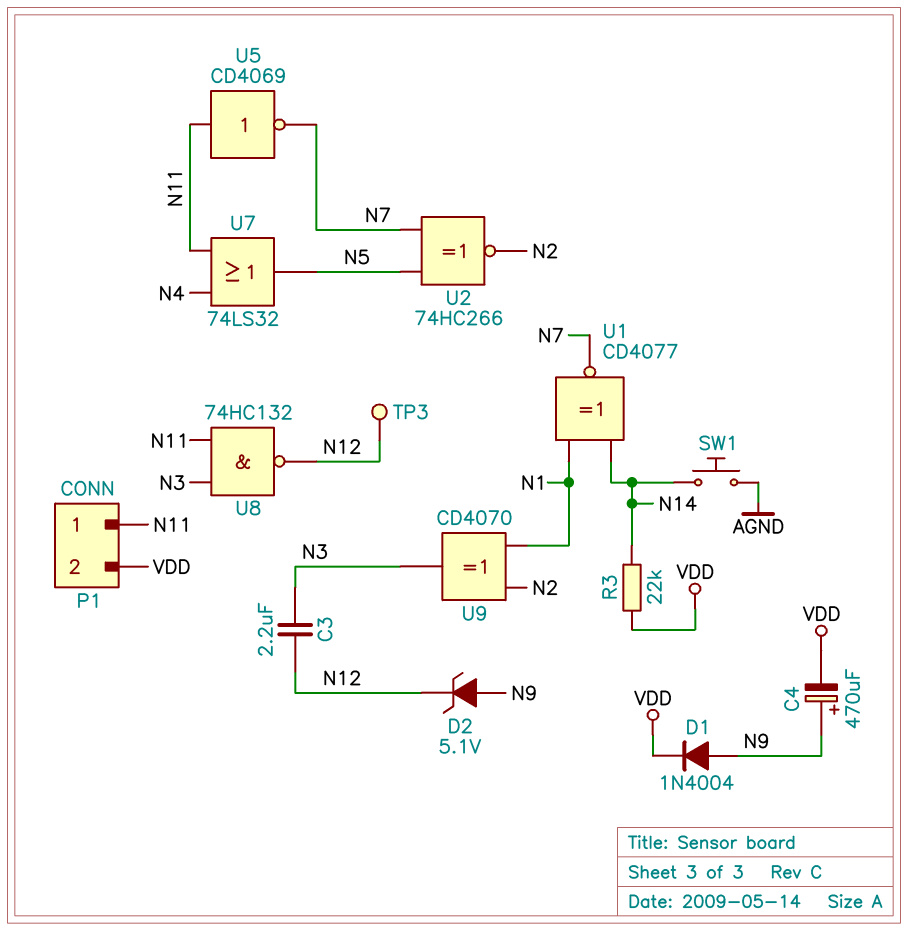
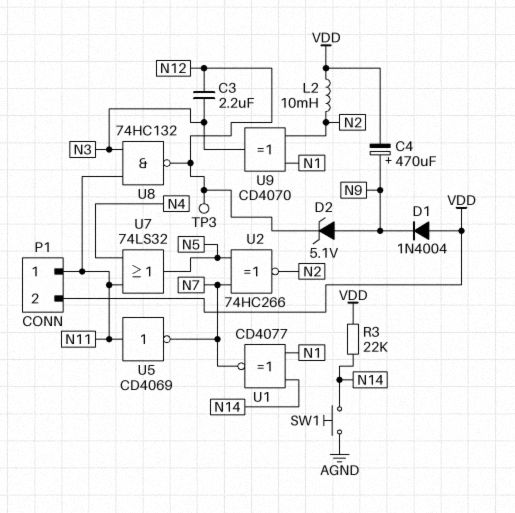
D1: diode 1N4004 (A N9, K VDD) -> diode 1N4004 (A VDD, K N9)
L2: none -> 10mH (N2, VDD)

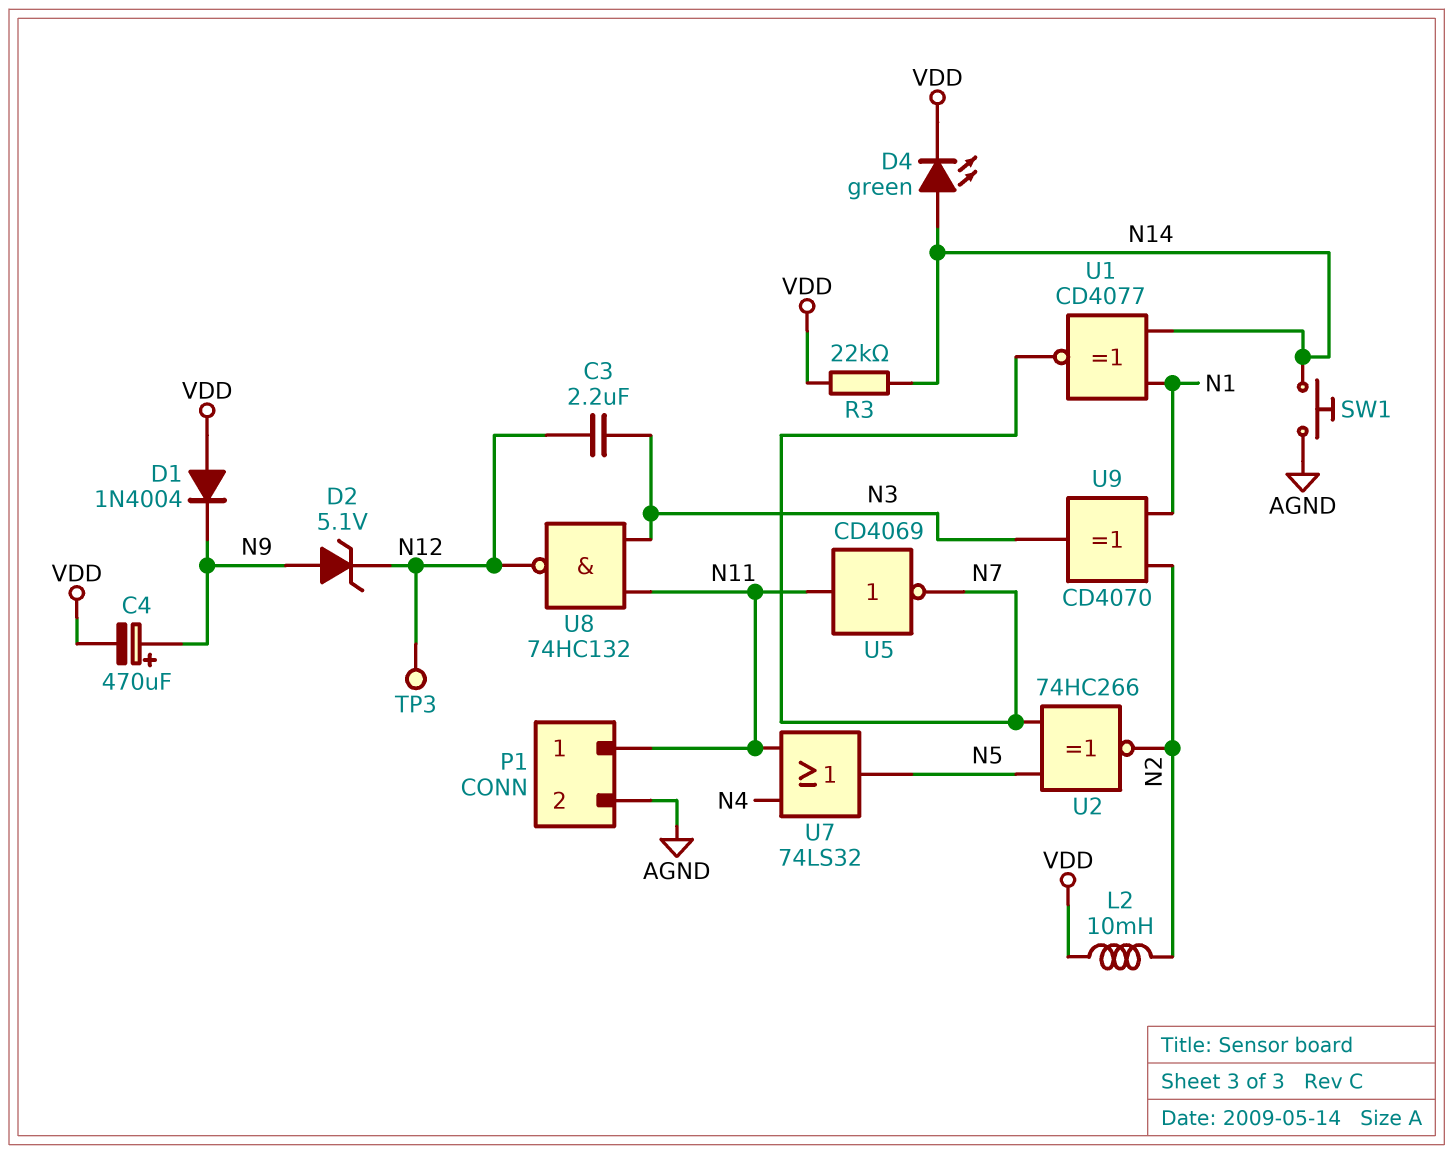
D4: none -> LED green (A N14, K VDD)
P1 pin 2: VDD -> AGND

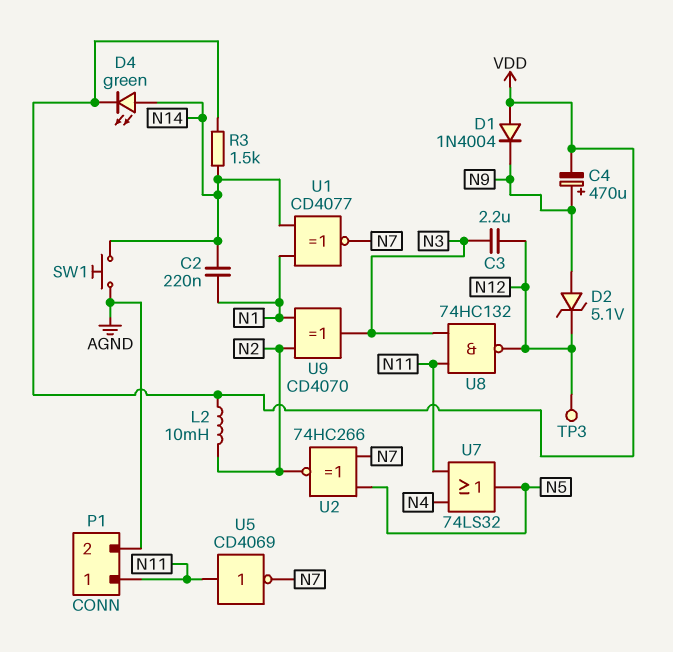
C2: none -> 220nF (N1, N14)
R3: 22k (N14, VDD) -> 1.5k (N14, VDD)

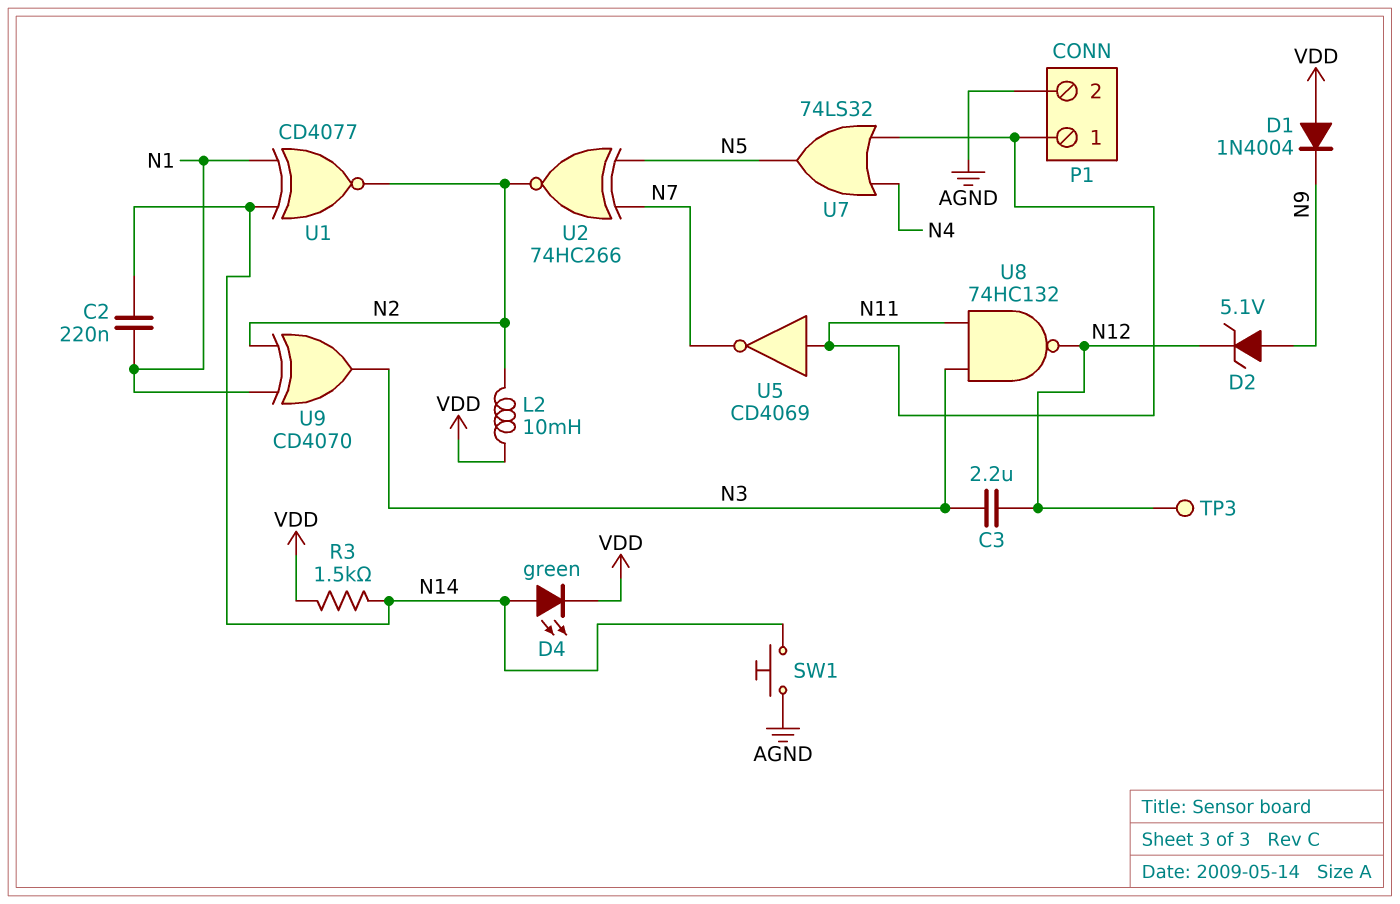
C4: 470uF (plus N9, minus VDD) -> none
U1: XNOR CD4077 (in N1, in N14, out N7) -> XNOR CD4077 (in N1, in N14, out N2)

